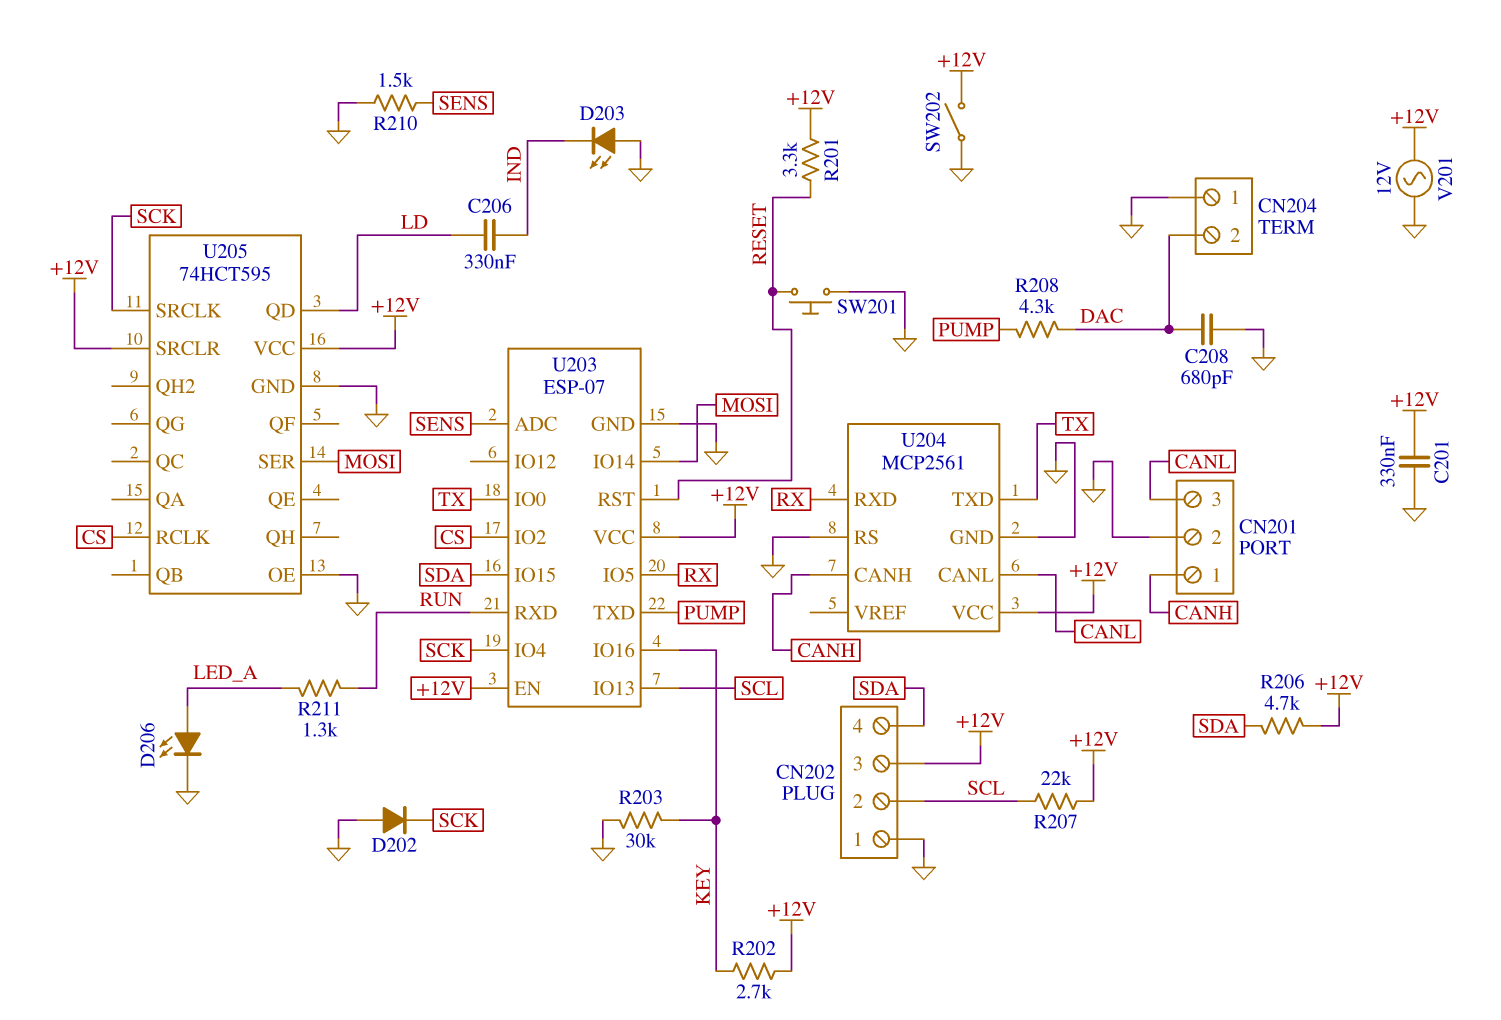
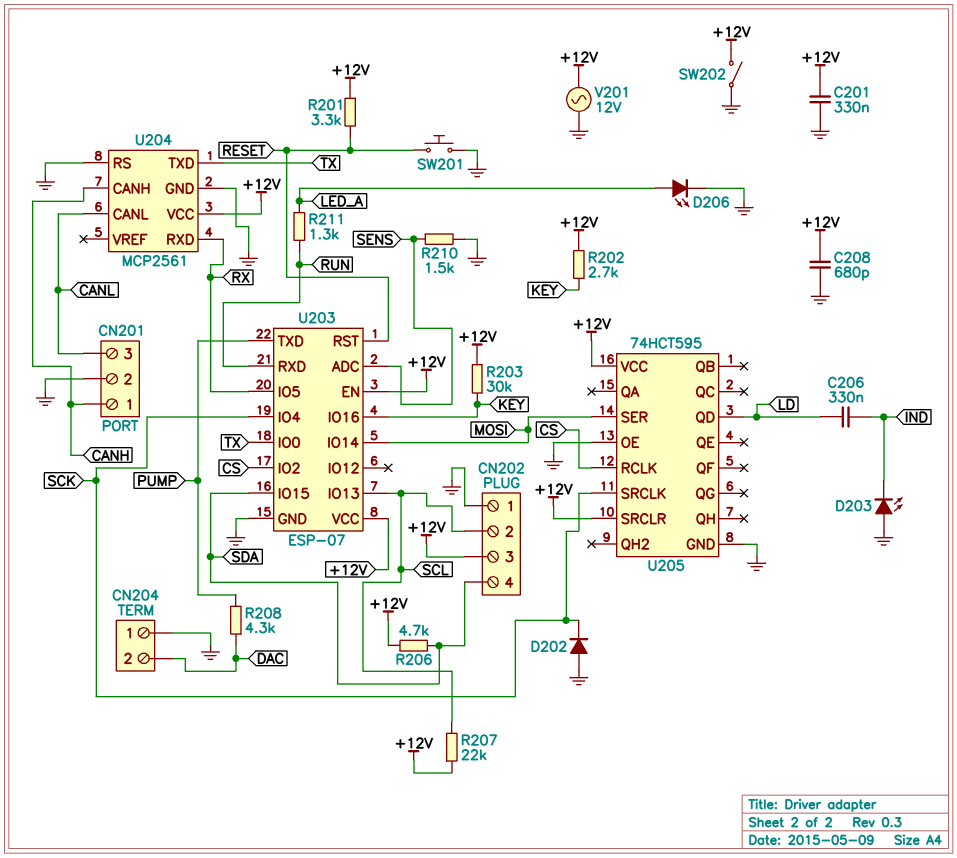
C208: 680pF (DAC, GND) -> 680pF (+12V, GND)
R203: 30k (GND, KEY) -> 30k (+12V, KEY)

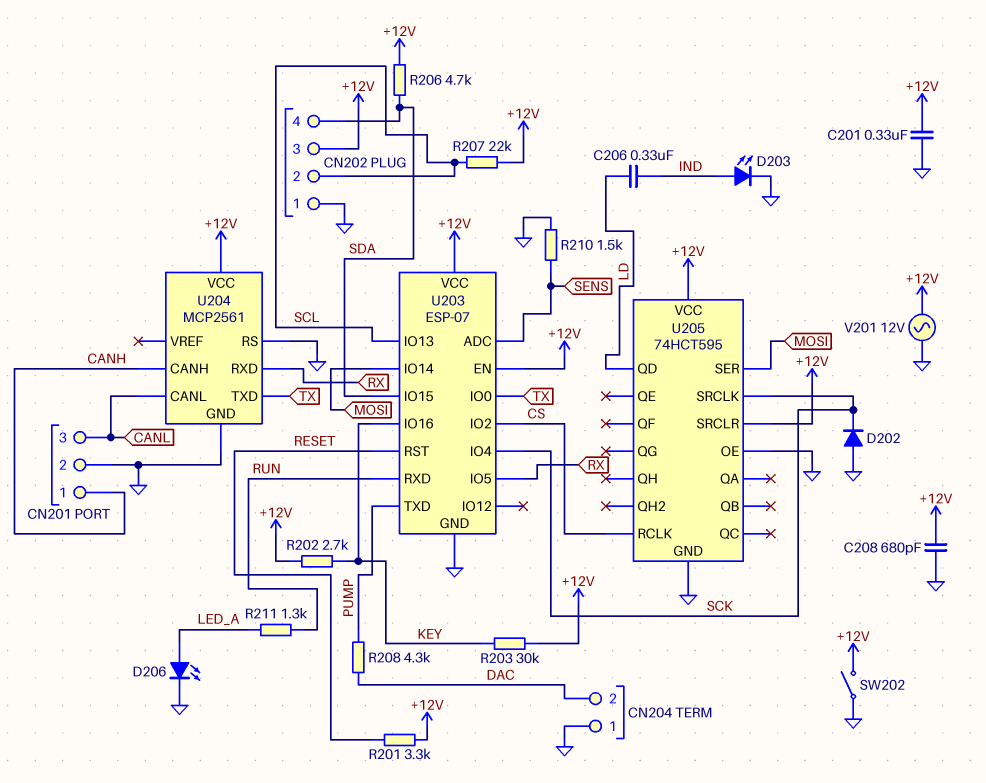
D203: LED (A GND, K IND) -> LED (A IND, K GND)
SW201: button (GND, RESET) -> none

